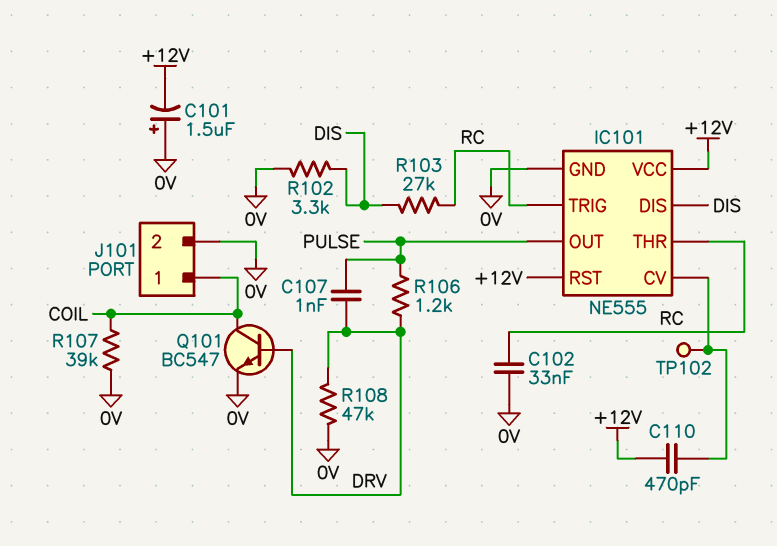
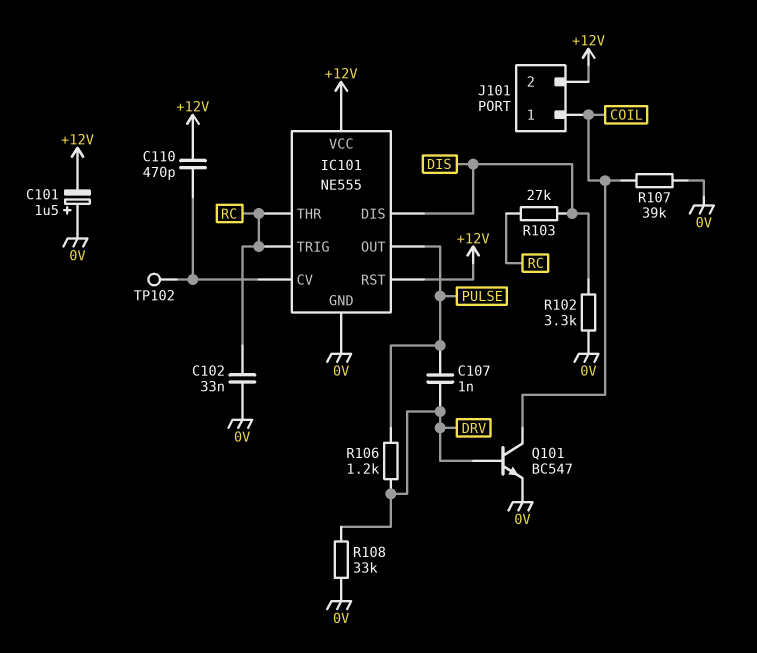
J101 pin 2: 0V -> +12V
R108: 47k (0V, DRV) -> 33k (0V, DRV)

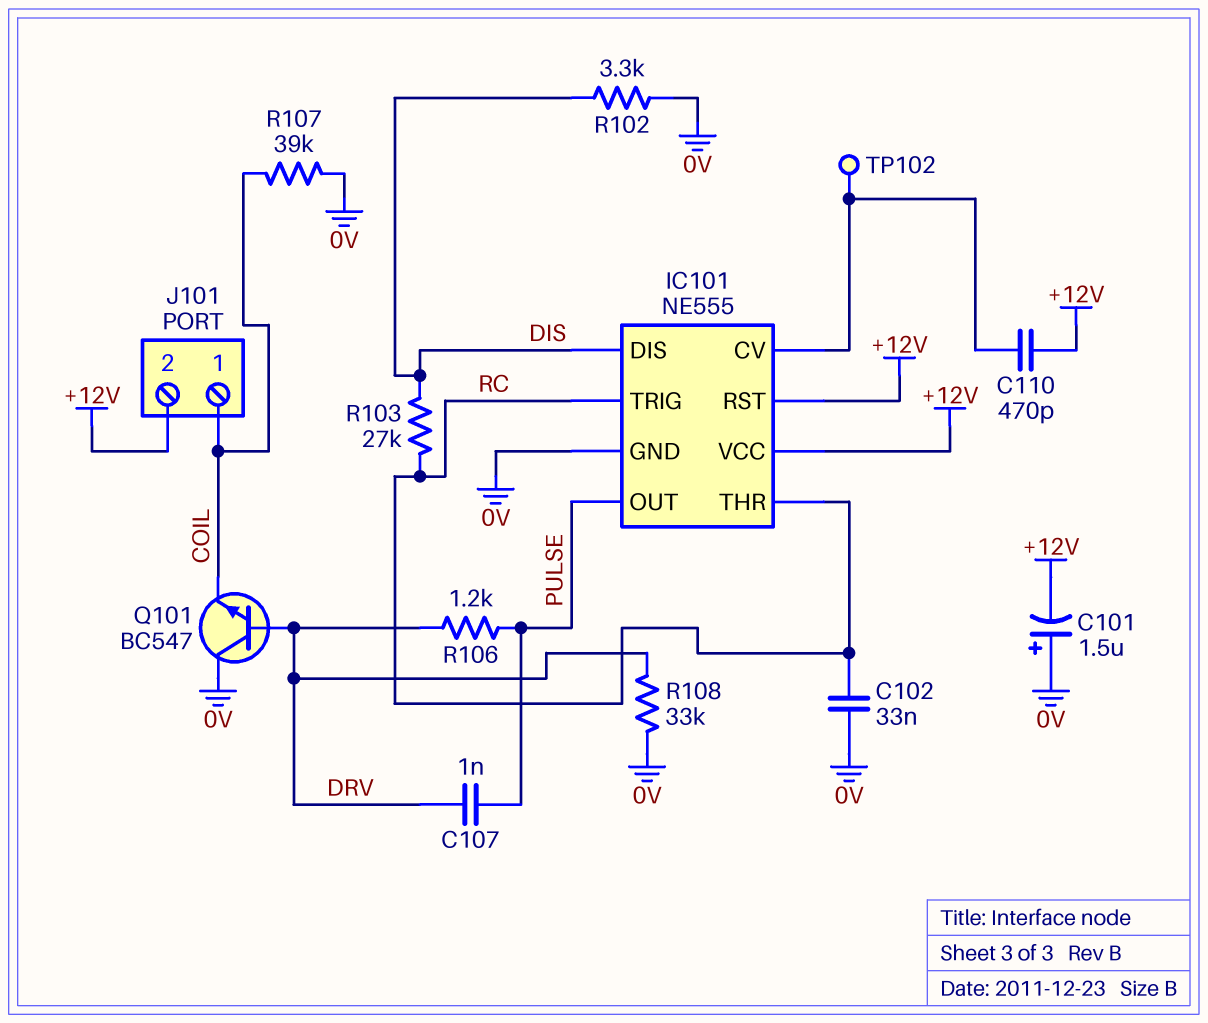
Q101: NPN BC547 (B DRV, C COIL, E 0V) -> NPN BC547 (B DRV, C 0V, E COIL)

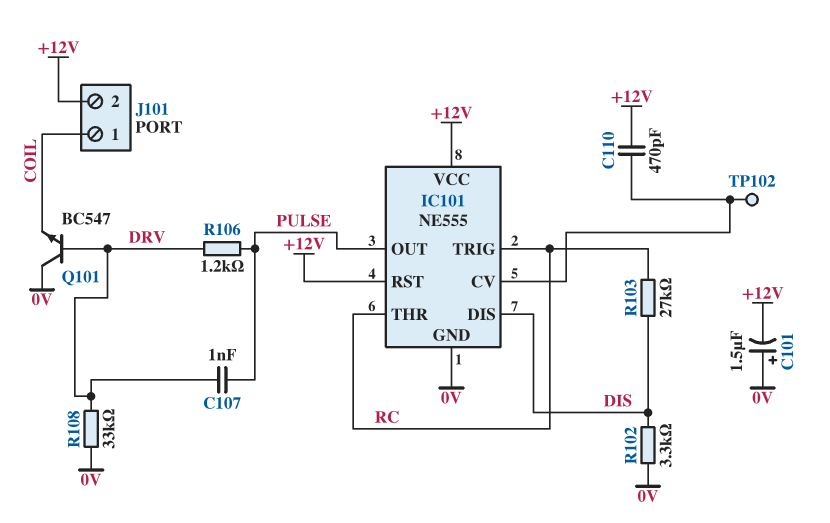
C102: 33nF (0V, RC) -> none
R107: 39k (0V, COIL) -> none

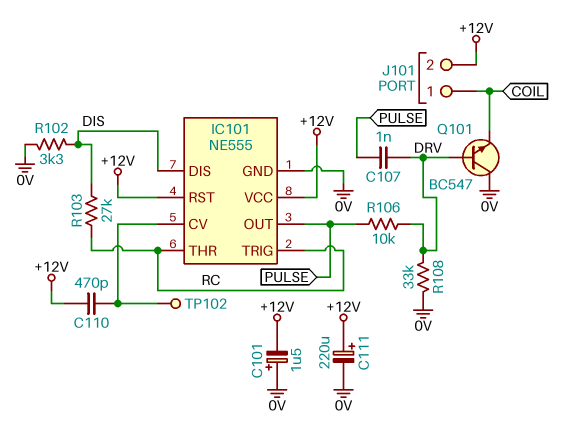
C111: none -> 220uF (plus +12V, minus 0V)
R106: 1.2k (DRV, PULSE) -> 10k (DRV, PULSE)

